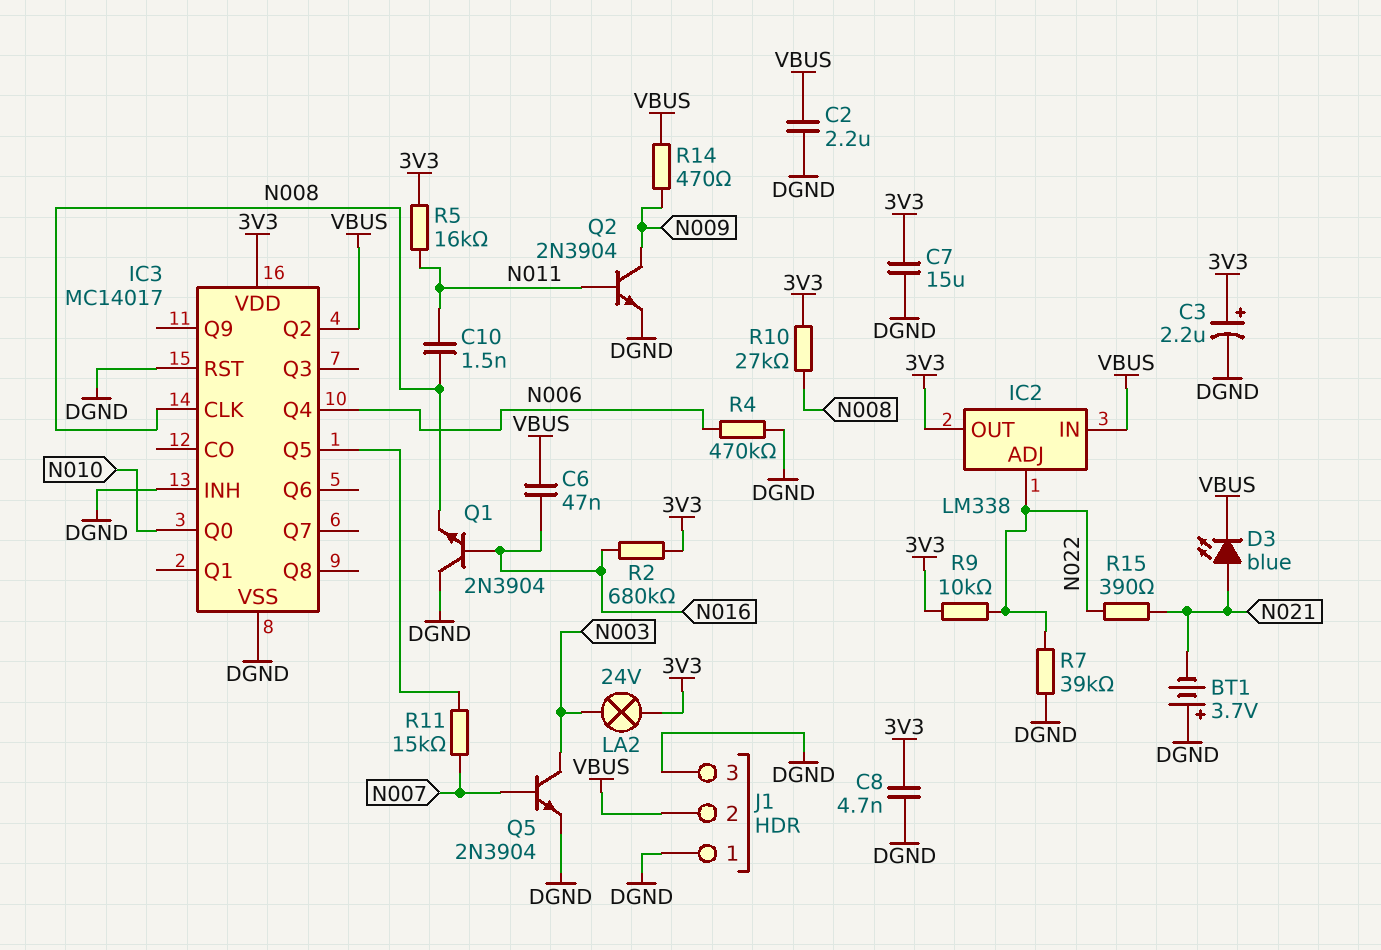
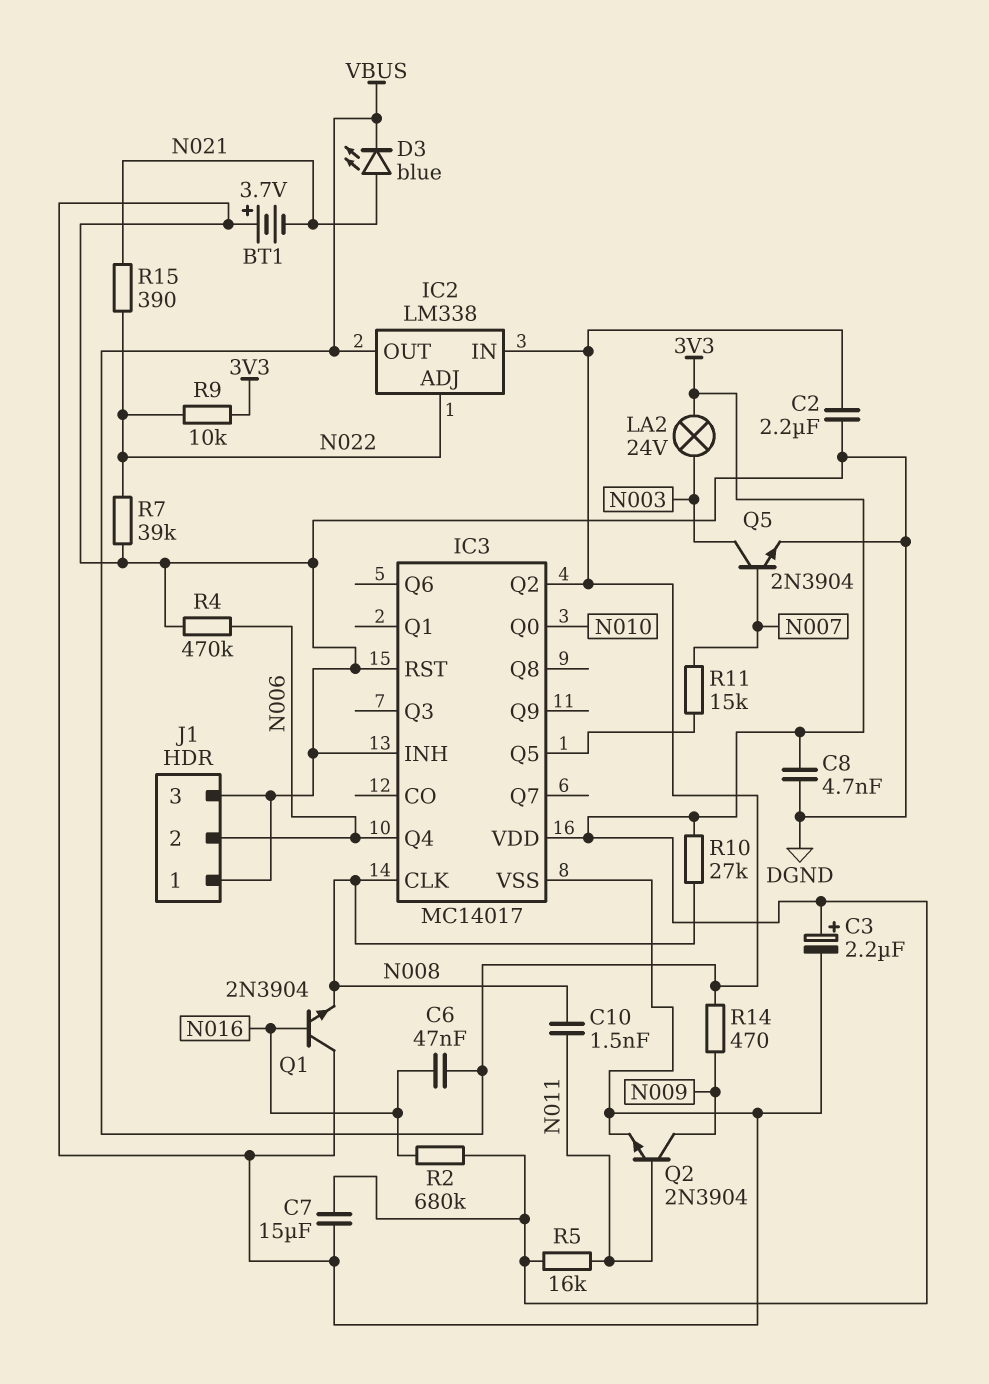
IC2 pin OUT: 3V3 -> VBUS
J1 pin 2: VBUS -> N006

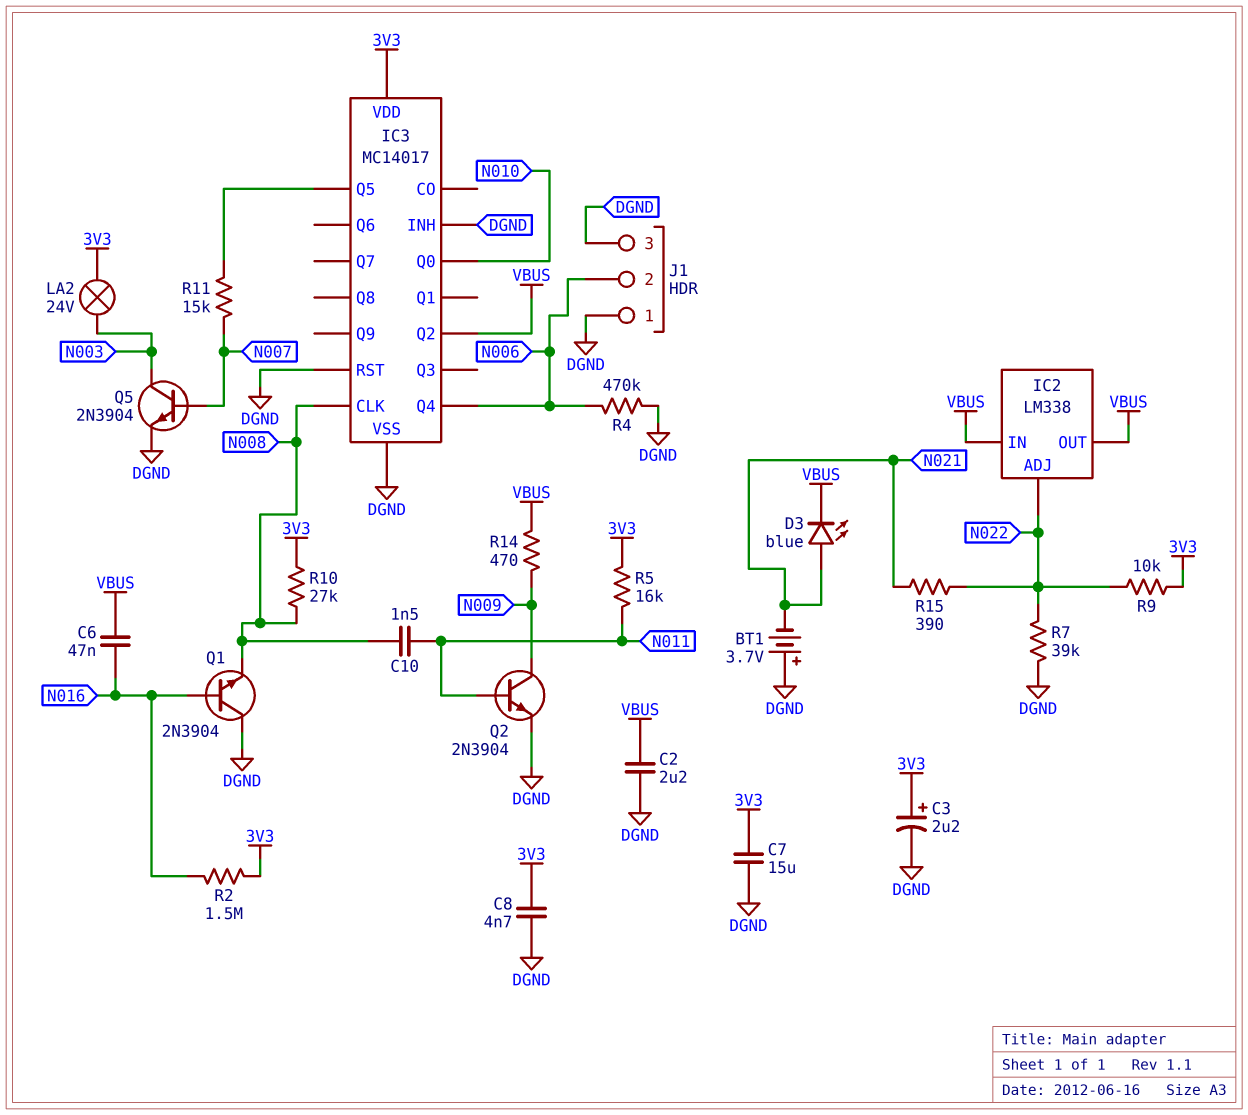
R2: 680k (3V3, N016) -> 1.5M (3V3, N016)

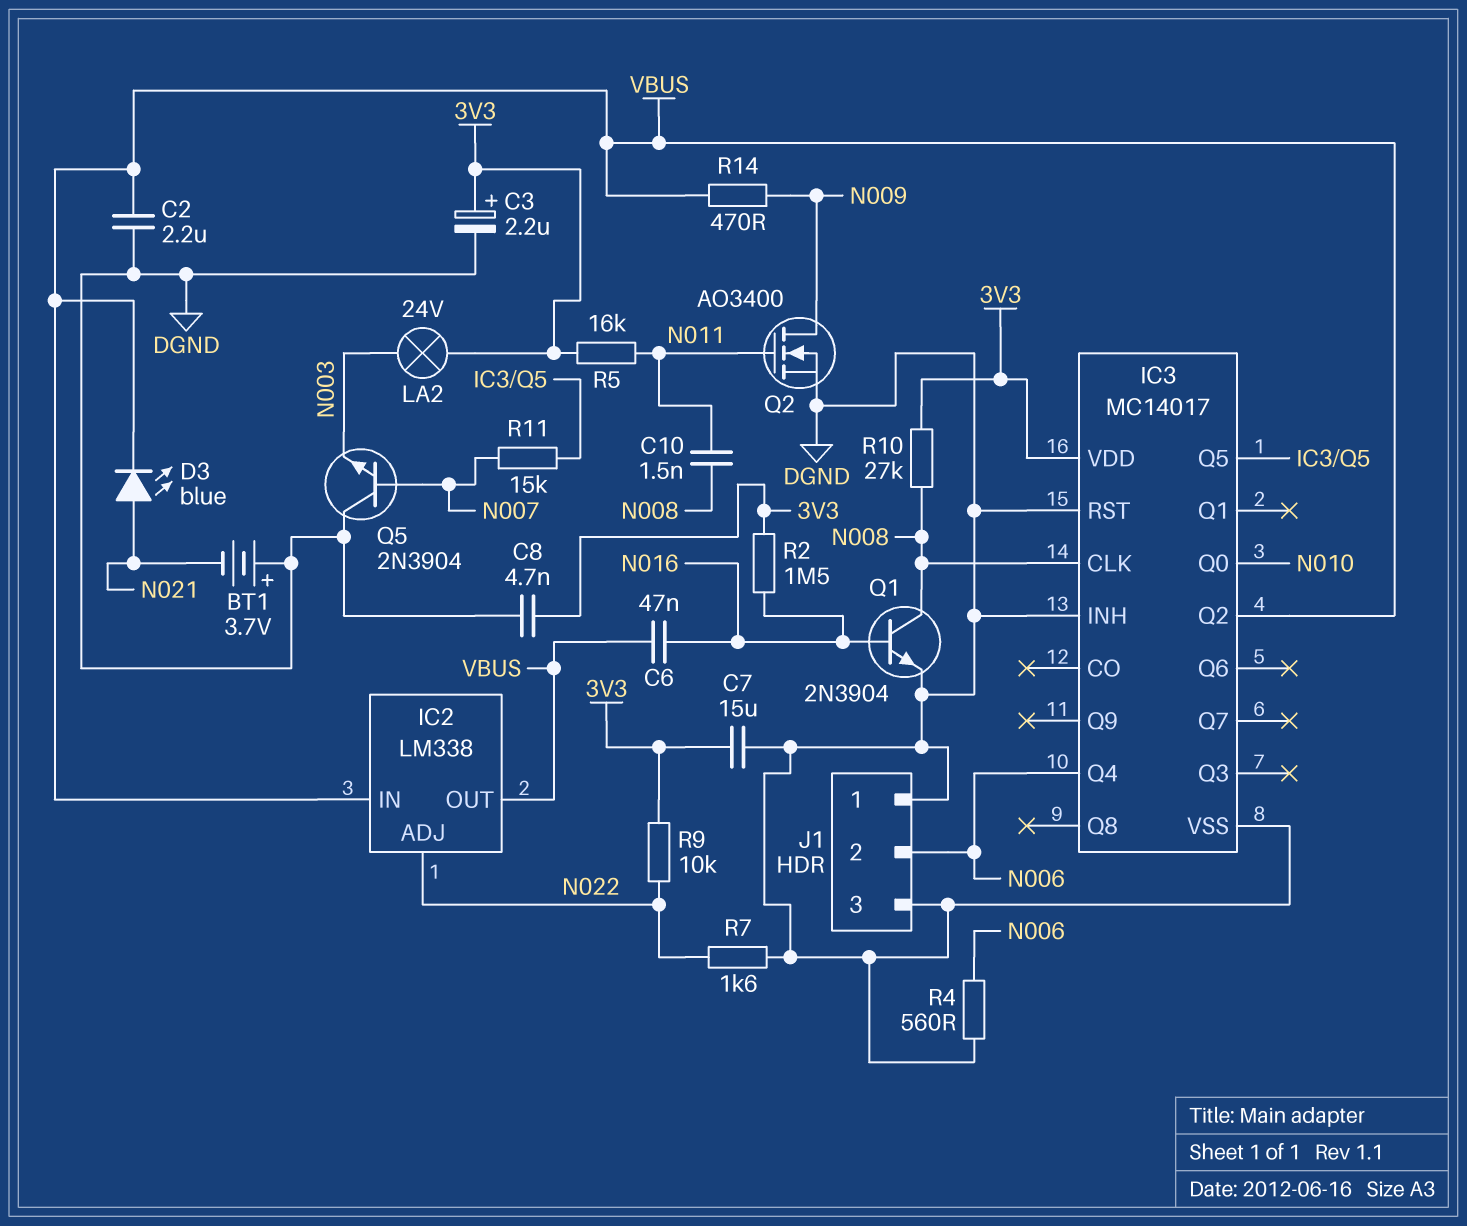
Q1: NPN 2N3904 (B N016, C DGND, E N008) -> NPN 2N3904 (B N016, C N008, E DGND)
Q2: NPN 2N3904 (B N011, C N009, E DGND) -> NMOS AO3400 (G N011, D N009, S DGND)
Q5: NPN 2N3904 (B N007, C N003, E DGND) -> NPN 2N3904 (B N007, C DGND, E N003)
R4: 470k (DGND, N006) -> 560 (DGND, N006)
R7: 39k (DGND, N022) -> 1.6k (DGND, N022)
R15: 390 (N021, N022) -> none

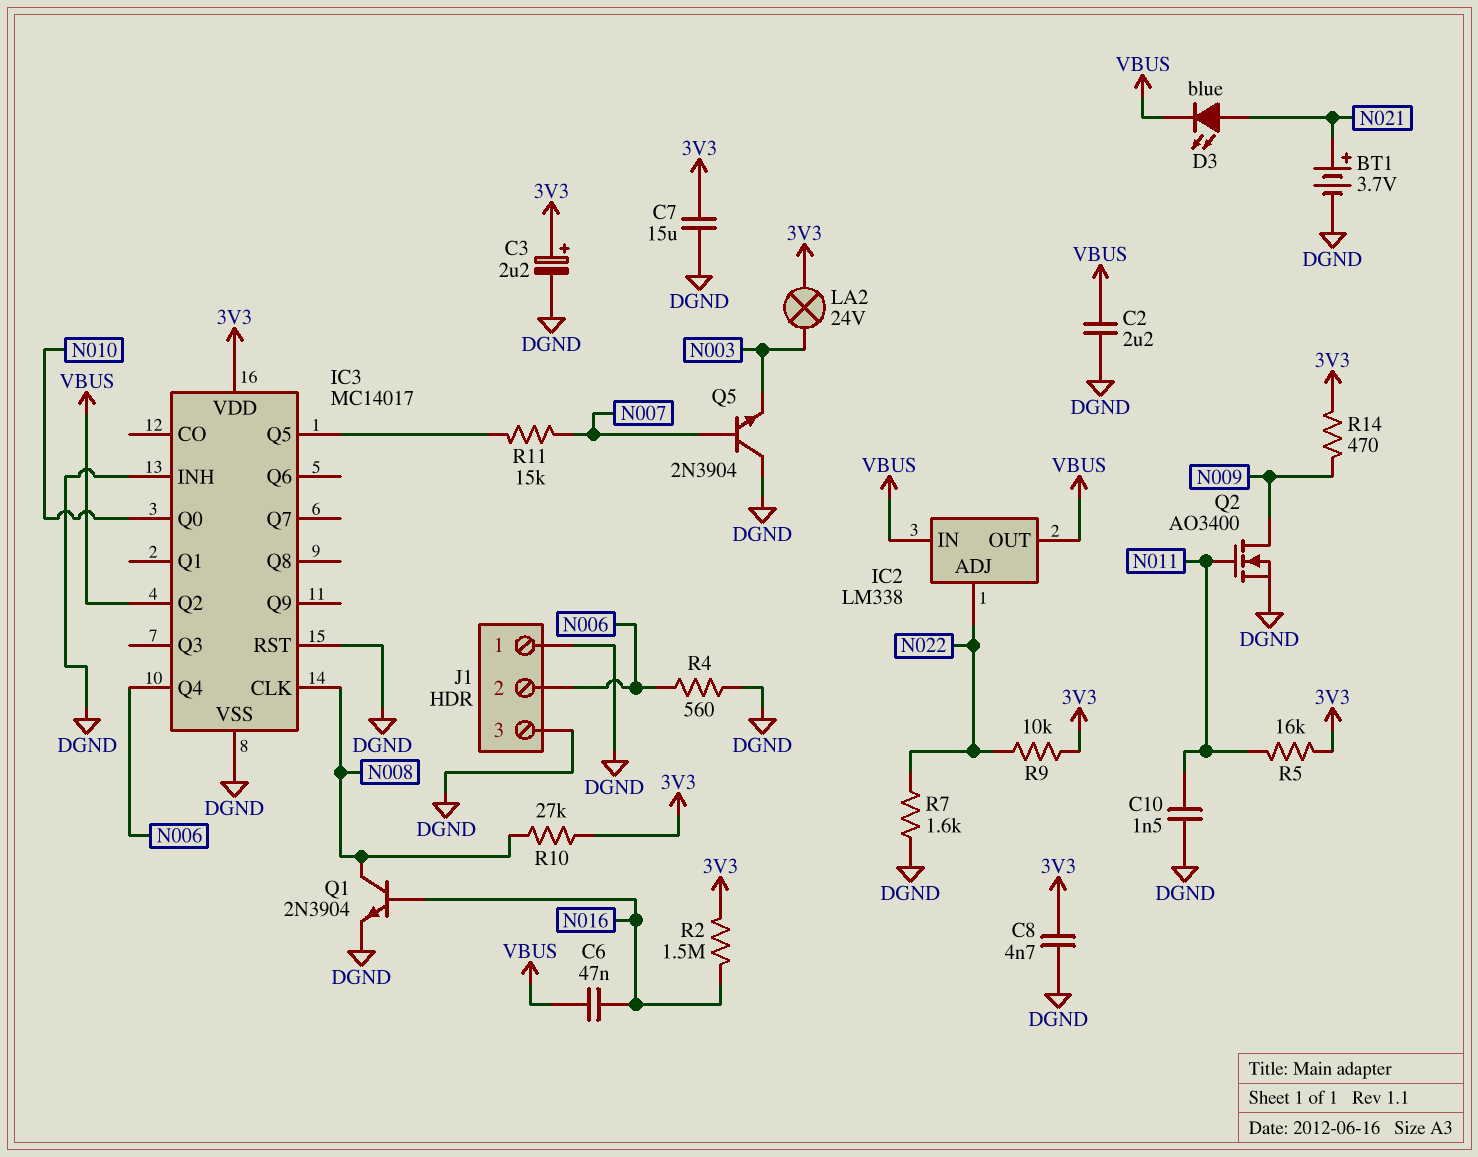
BT1: 3.7V (plus DGND, minus N021) -> 3.7V (plus N021, minus DGND)
C10: 1.5nF (N008, N011) -> 1.5nF (DGND, N011)
R14: 470 (N009, VBUS) -> 470 (3V3, N009)

